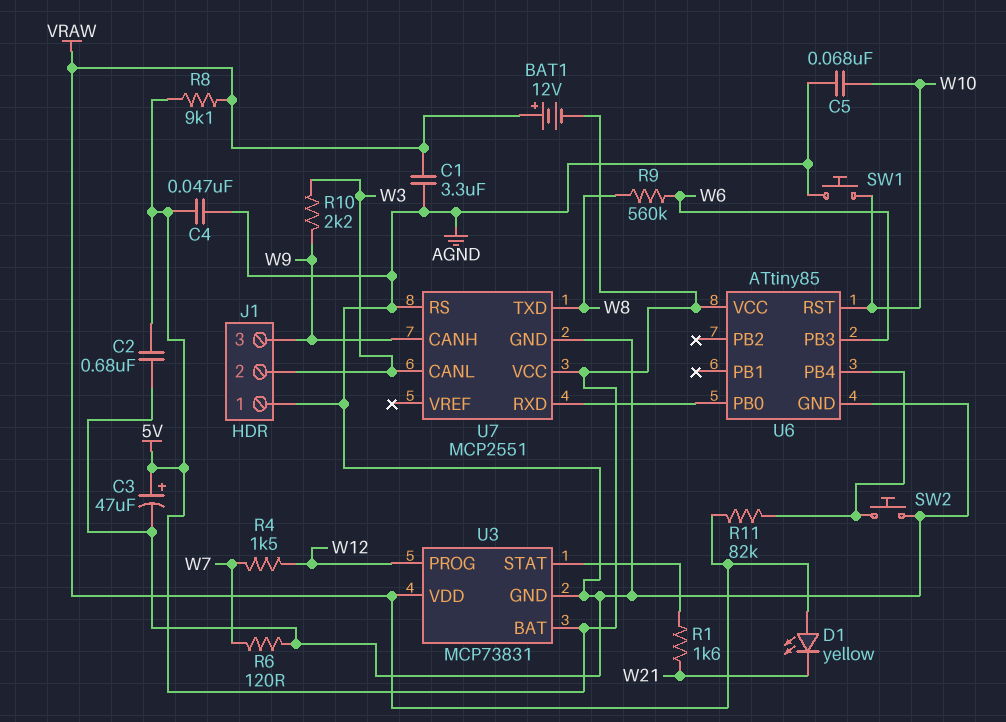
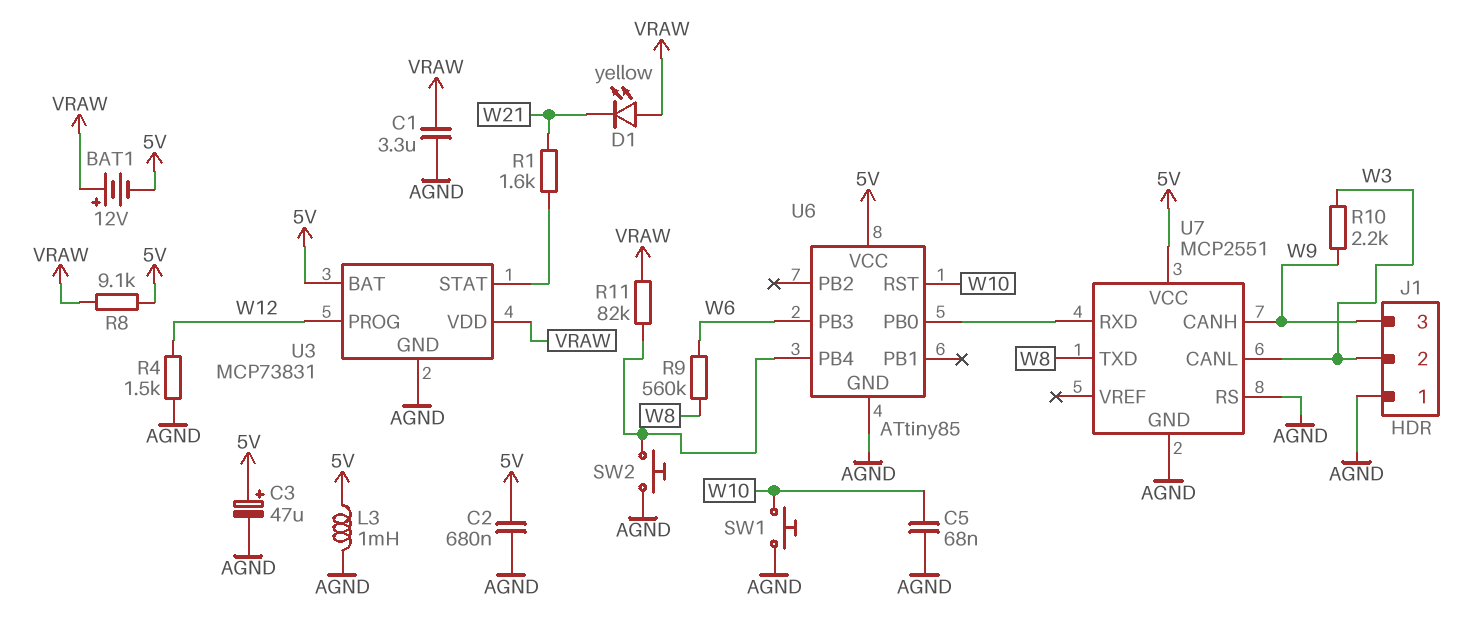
C4: 47nF (5V, AGND) -> none
L3: none -> 1mH (5V, AGND)
R4: 1.5k (W7, W12) -> 1.5k (AGND, W12)
R6: 120 (AGND, W7) -> none

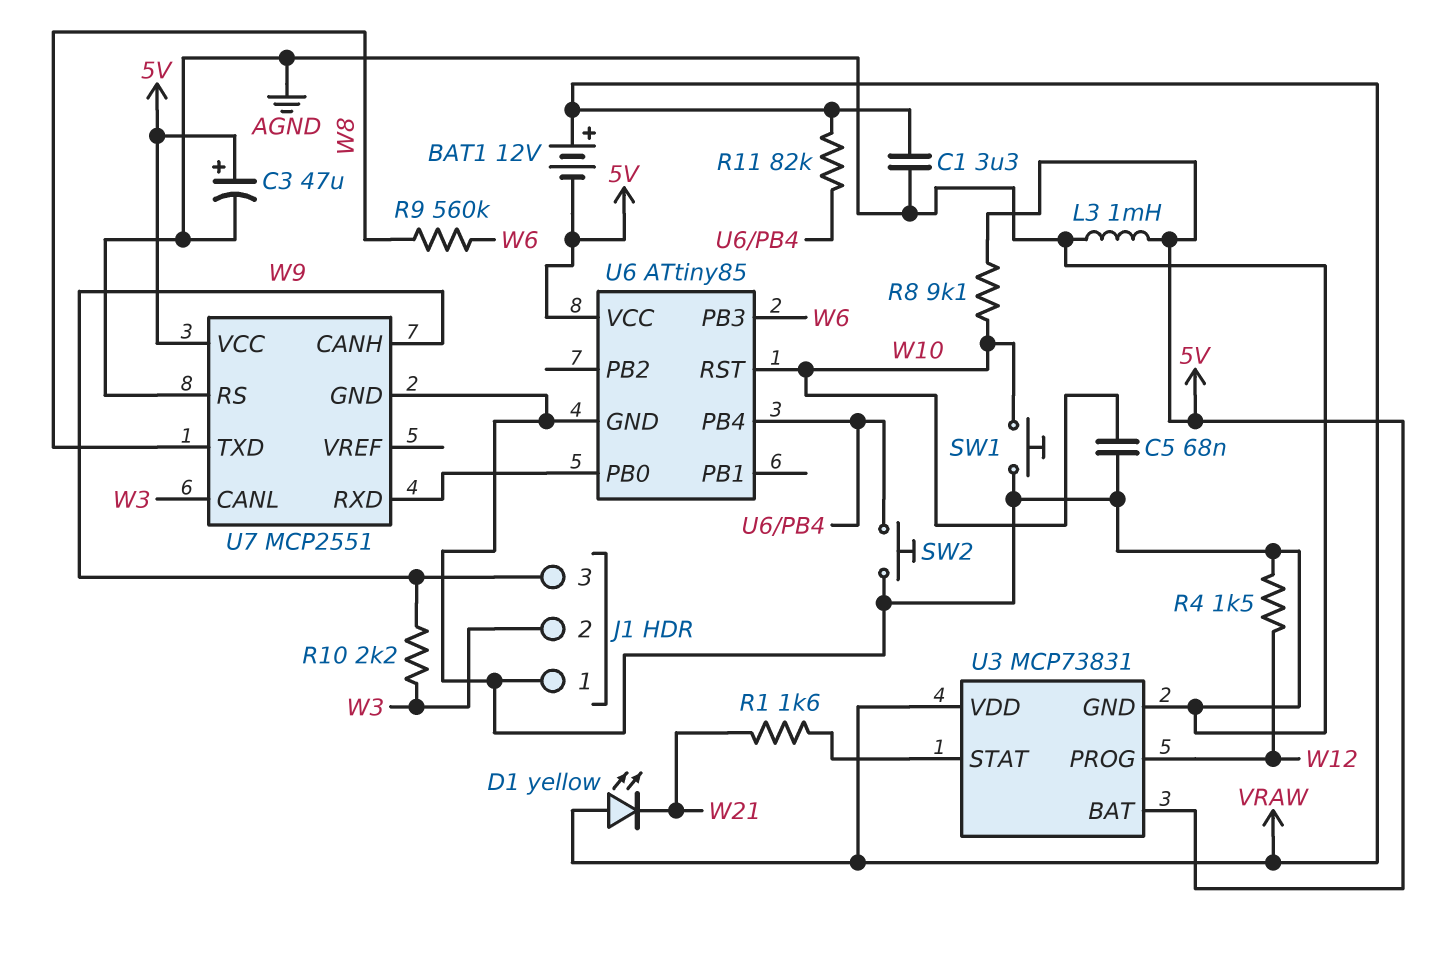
C2: 680nF (5V, AGND) -> none
R8: 9.1k (5V, VRAW) -> 9.1k (5V, W10)

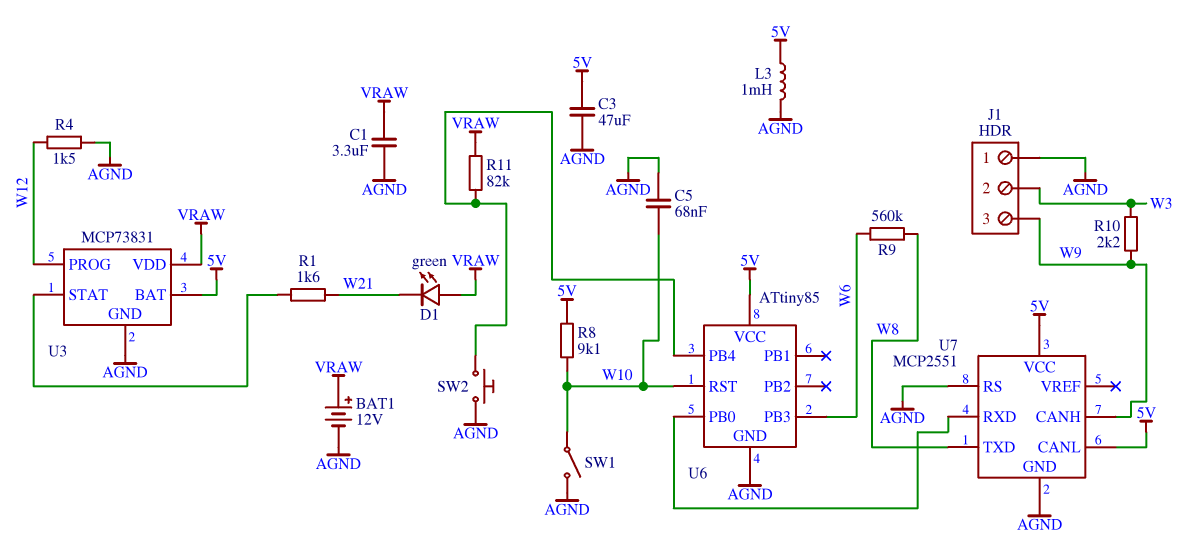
BAT1: 12V (plus VRAW, minus 5V) -> 12V (plus VRAW, minus AGND)
C3: 47uF (plus 5V, minus AGND) -> 47uF (5V, AGND)
D1: LED yellow (A VRAW, K W21) -> LED green (A VRAW, K W21)
SW1: button (AGND, W10) -> switch (AGND, W10)
U7 pin CANL: W3 -> 5V

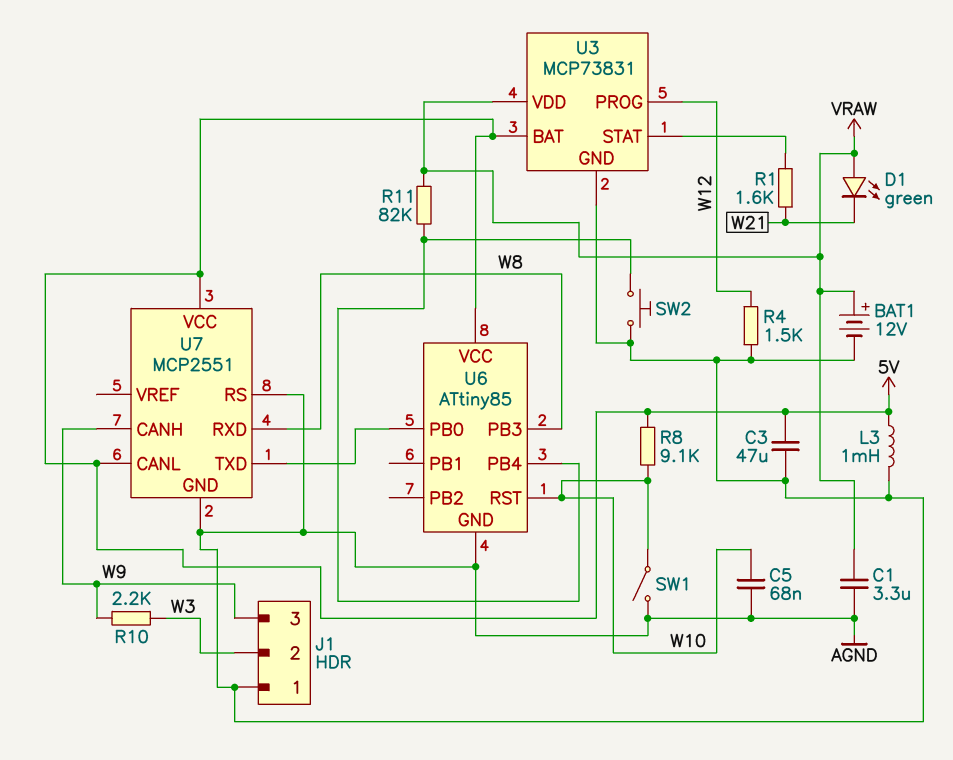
R9: 560k (W6, W8) -> none
U6 pin PB3: W6 -> W8
U7 pin RXD: U6/PB0 -> W8
U7 pin TXD: W8 -> U6/PB0

